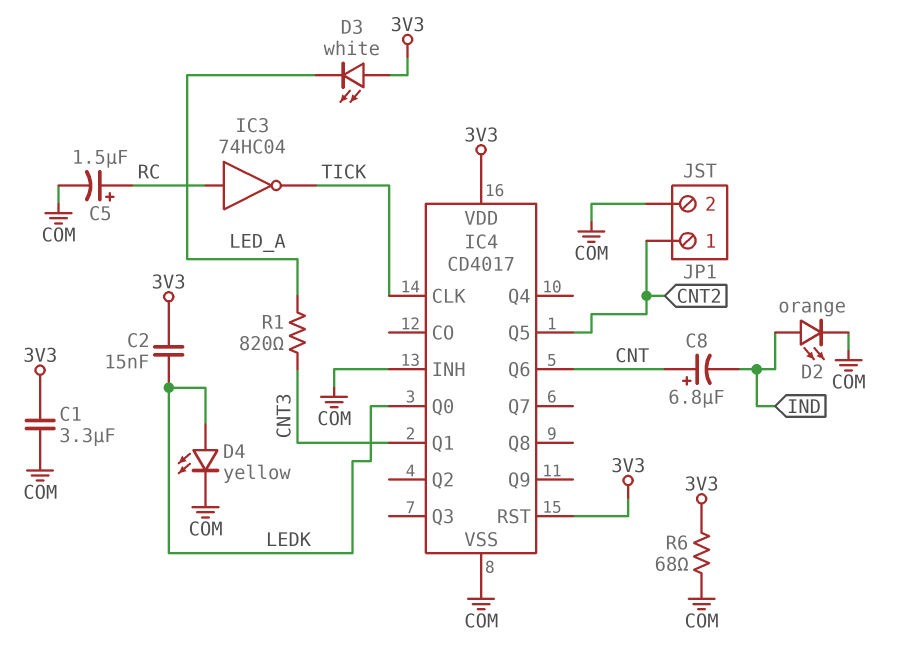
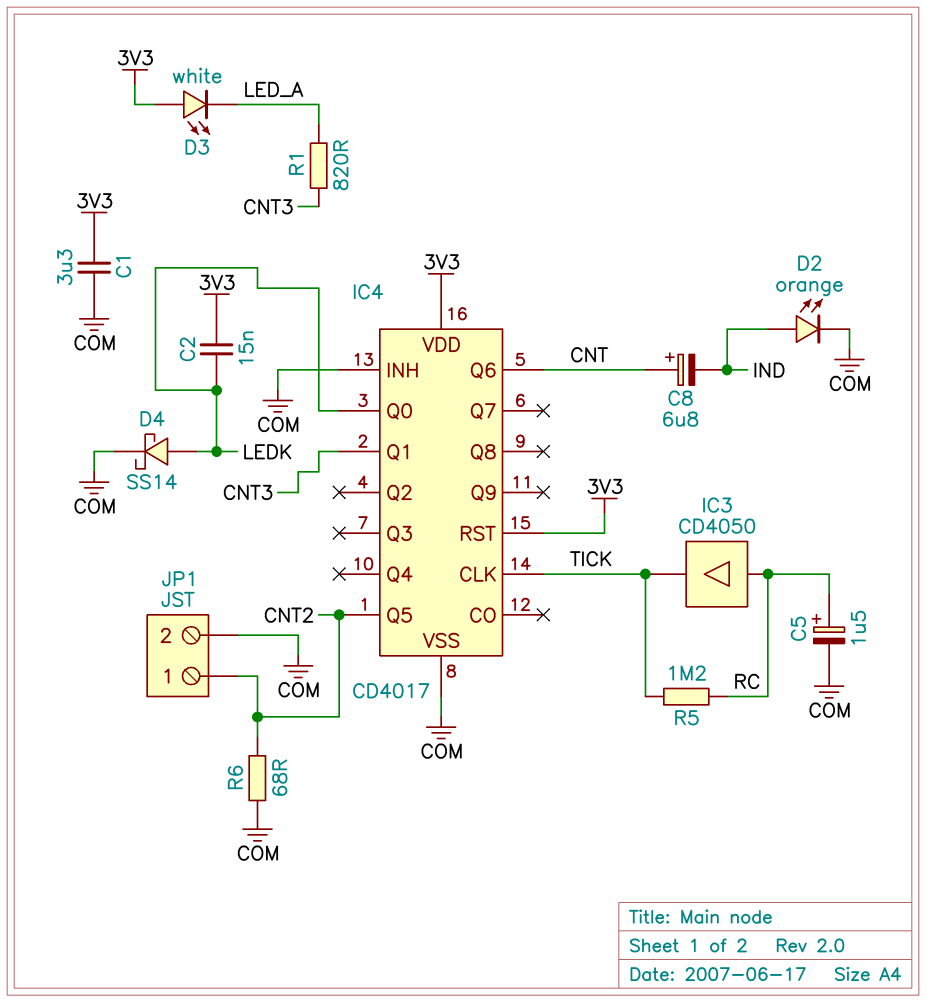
D4: LED yellow (A LEDK, K COM) -> schottky SS14 (A LEDK, K COM)
IC3: NOT 74HC04 (in RC, out TICK) -> buffer CD4050 (in RC, out TICK)
R5: none -> 1.2M (RC, TICK)
R6: 68 (3V3, COM) -> 68 (CNT2, COM)

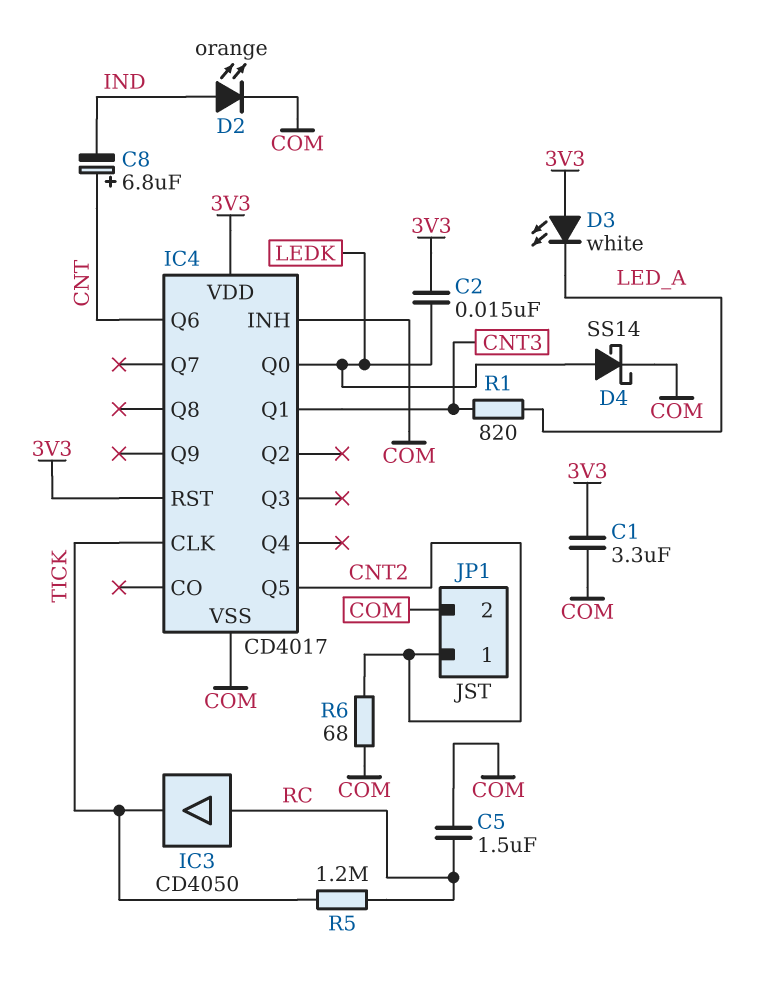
C5: 1.5uF (plus RC, minus COM) -> 1.5uF (COM, RC)

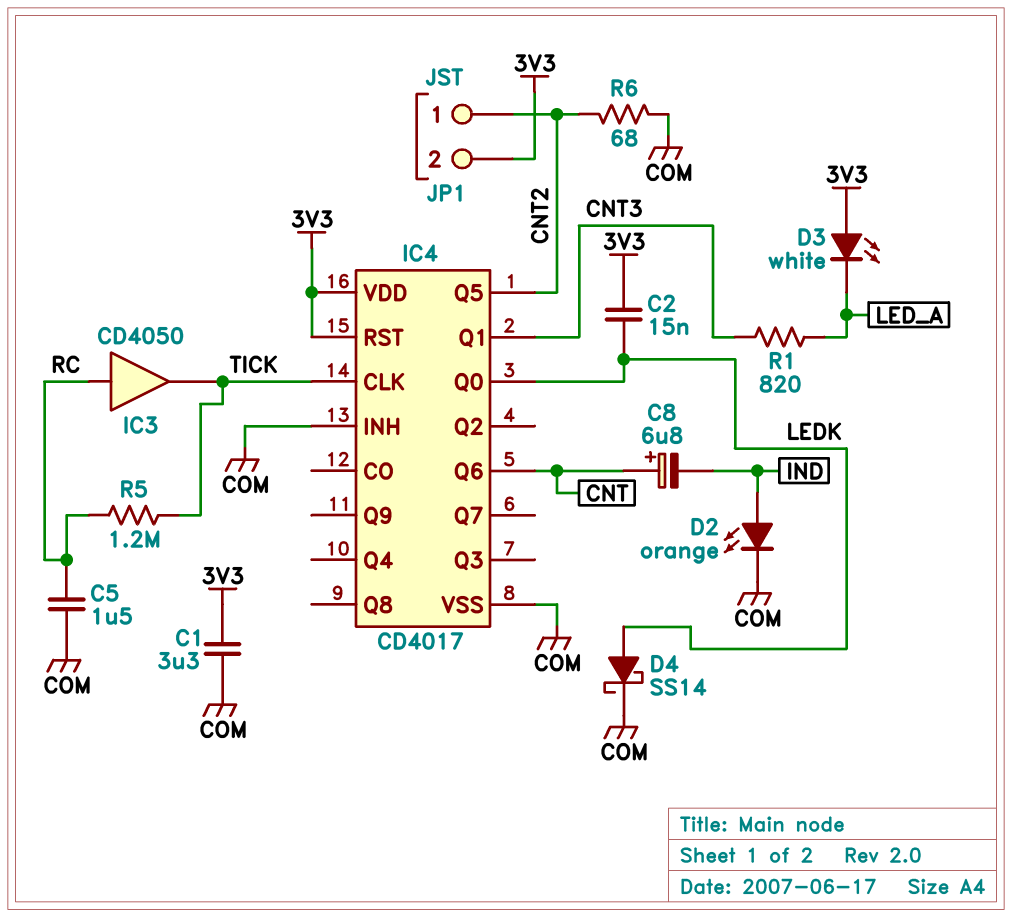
JP1 pin 2: COM -> 3V3

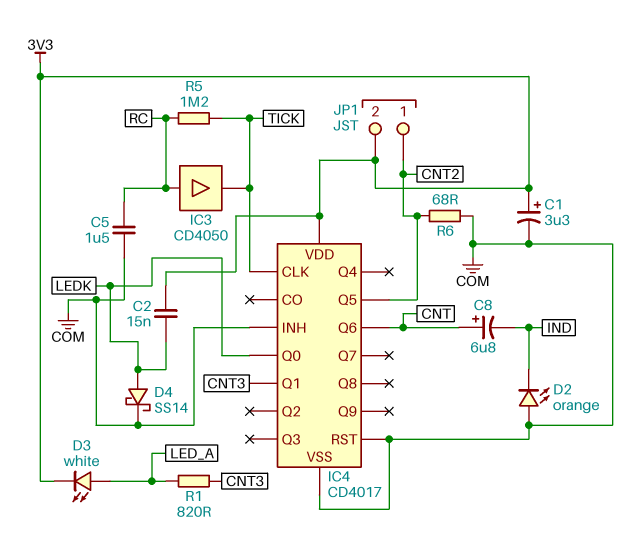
C1: 3.3uF (3V3, COM) -> 3.3uF (plus 3V3, minus COM)
D2: LED orange (A IND, K COM) -> LED orange (A COM, K IND)
D3: LED white (A 3V3, K LED_A) -> LED white (A LED_A, K 3V3)
IC4 pin RST: 3V3 -> COM

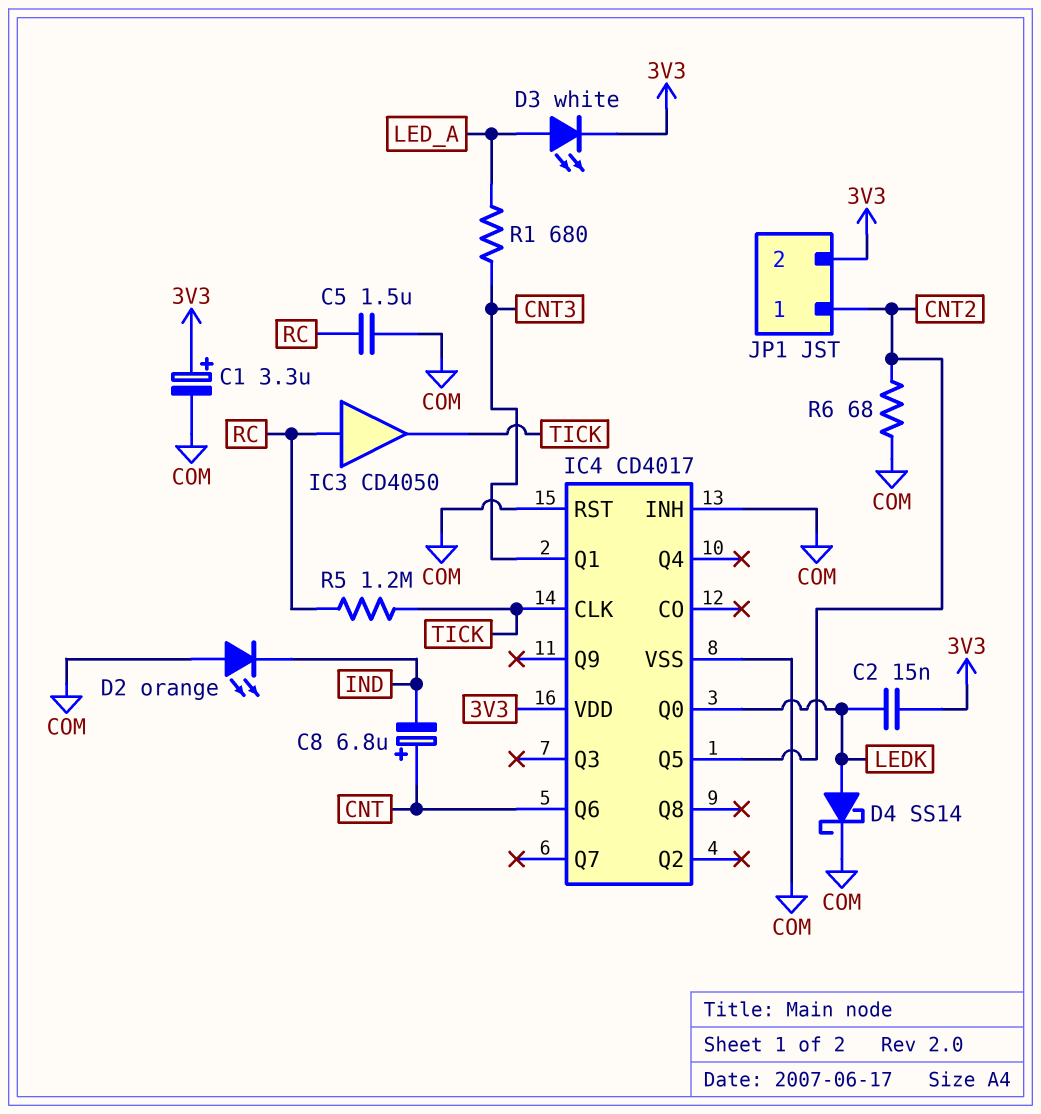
R1: 820 (CNT3, LED_A) -> 680 (CNT3, LED_A)

